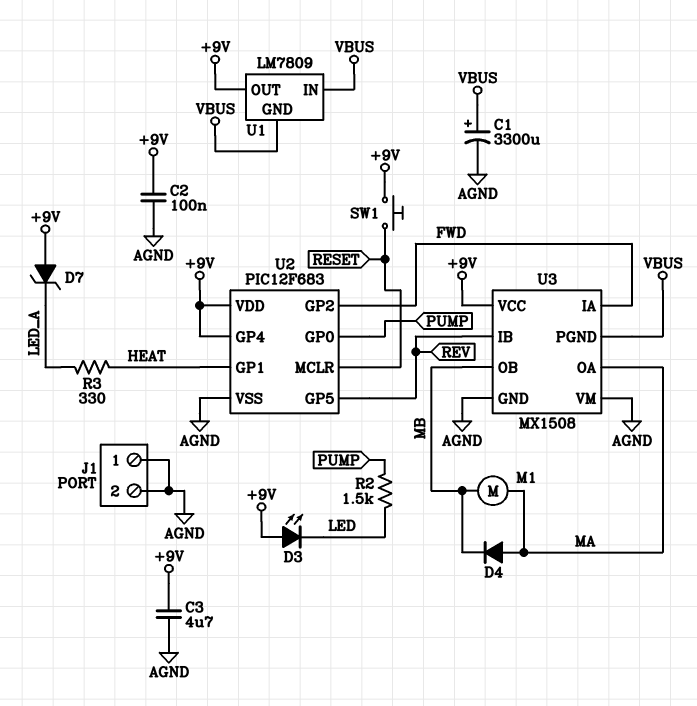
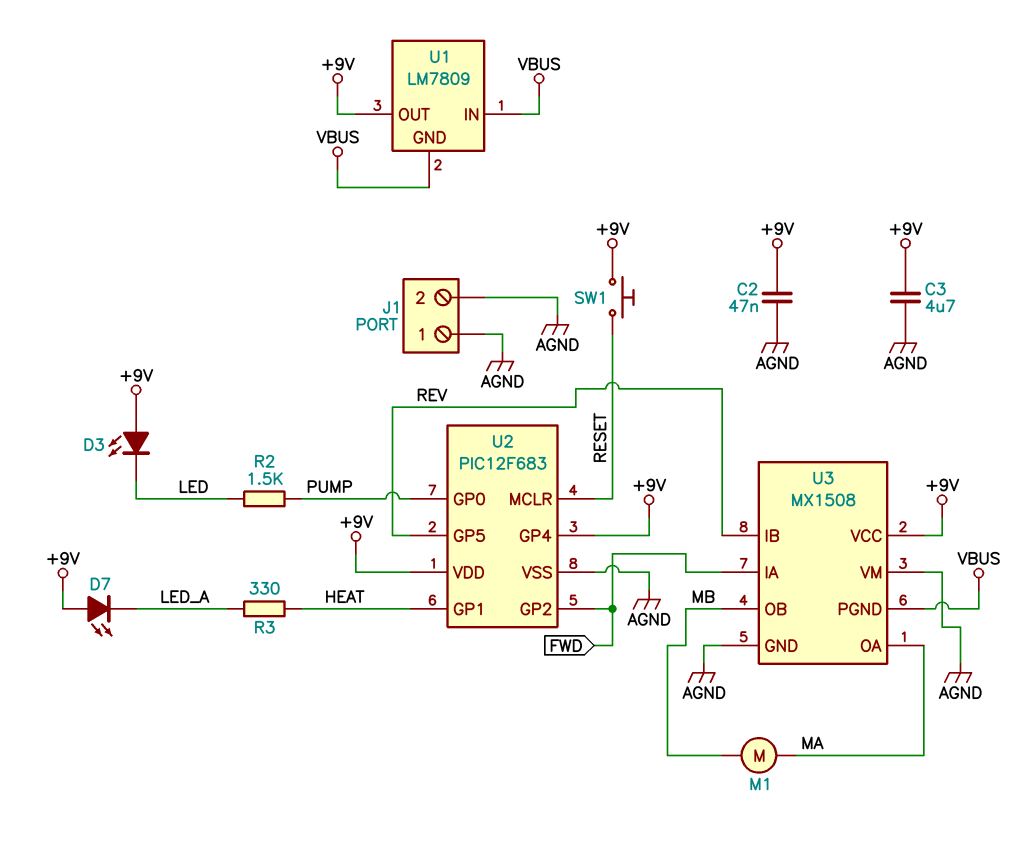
C1: 3300uF (plus VBUS, minus AGND) -> none
C2: 100nF (+9V, AGND) -> 47nF (+9V, AGND)
D4: diode (A MA, K MB) -> none
D7: zener (A +9V, K LED_A) -> LED (A +9V, K LED_A)

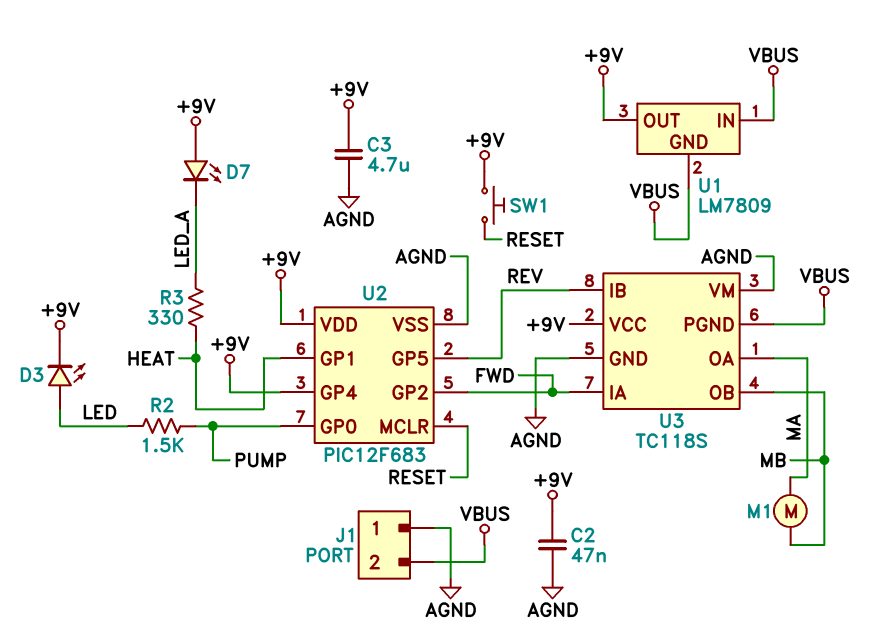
D3: LED (A +9V, K LED) -> LED (A LED, K +9V)
J1 pin 2: AGND -> VBUS
U3: MX1508 -> TC118S

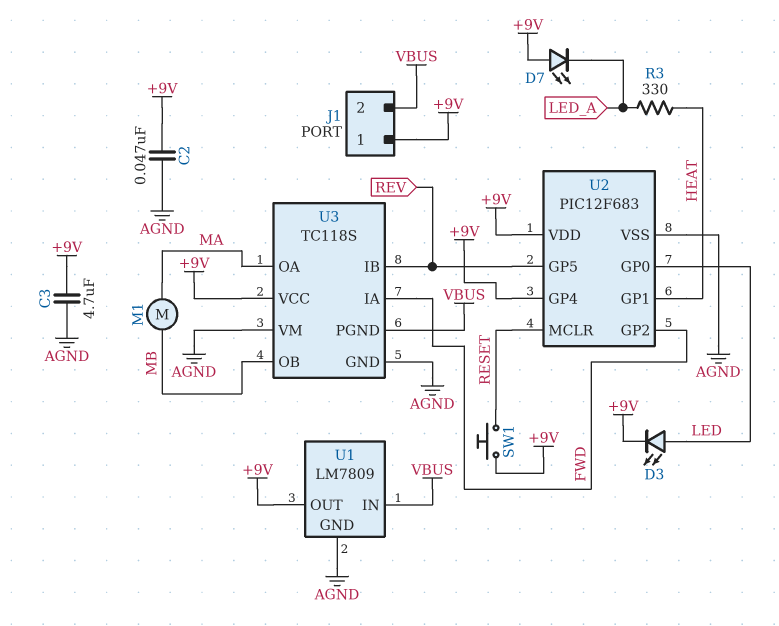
J1 pin 1: AGND -> +9V
R2: 1.5k (LED, PUMP) -> none
U1 pin GND: VBUS -> AGND
U2 pin GP0: PUMP -> LED

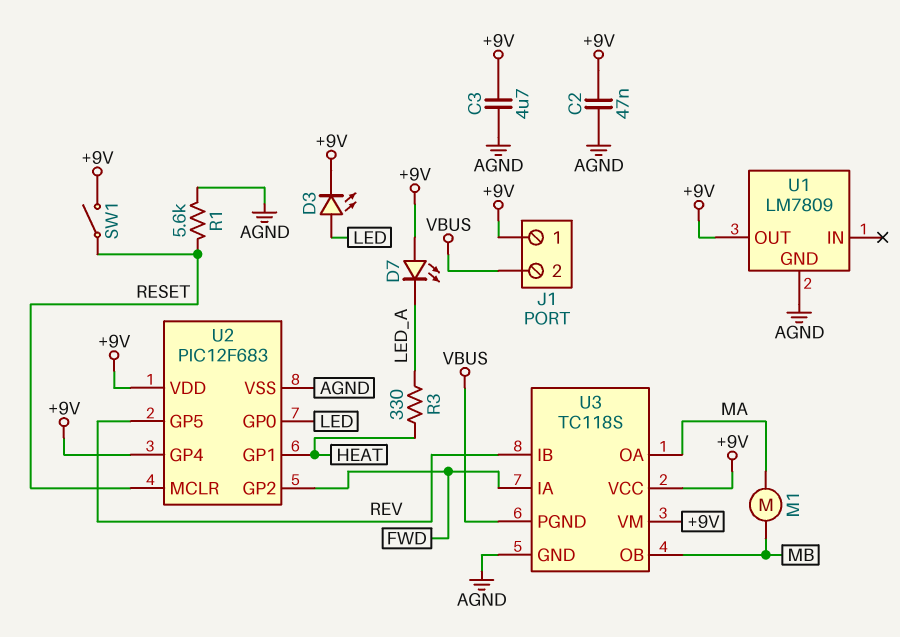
R1: none -> 5.6k (AGND, RESET)
SW1: button (+9V, RESET) -> switch (+9V, RESET)
U1 pin IN: VBUS -> none
U3 pin VM: AGND -> +9V

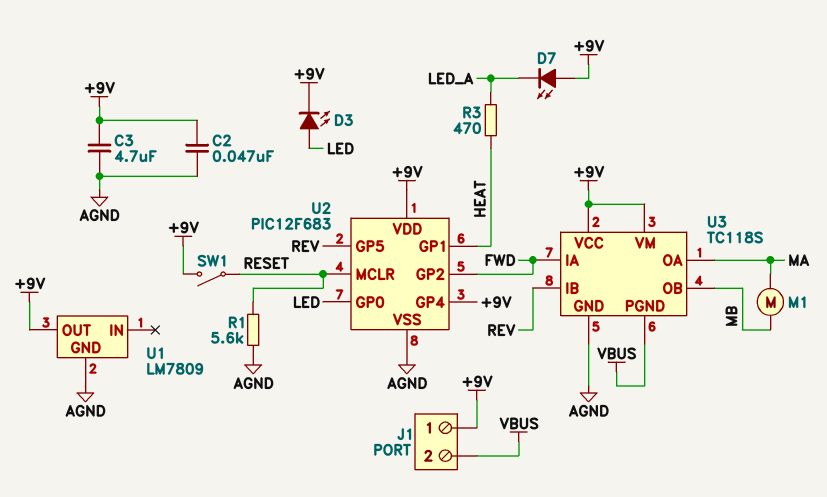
R3: 330 (HEAT, LED_A) -> 470 (HEAT, LED_A)

